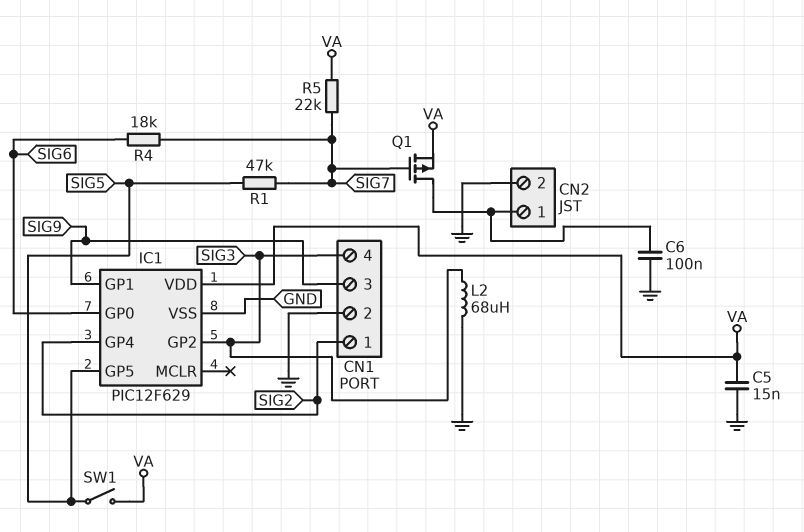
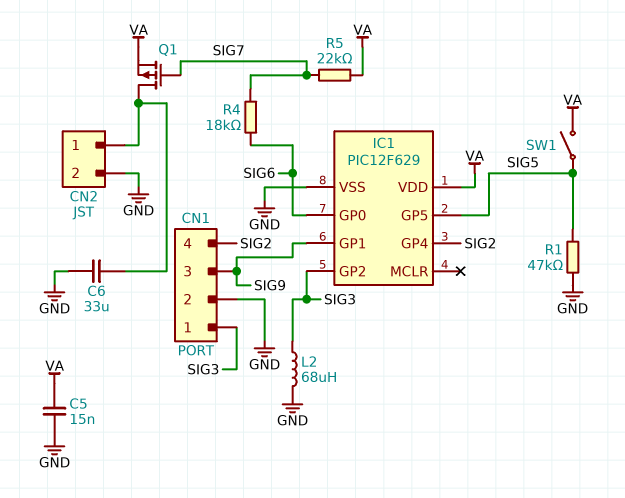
C6: 100nF (CN2/1, GND) -> 33uF (CN2/1, GND)
CN1 pin 1: SIG2 -> SIG3
CN1 pin 4: SIG3 -> SIG2
R1: 47k (SIG5, SIG7) -> 47k (GND, SIG5)

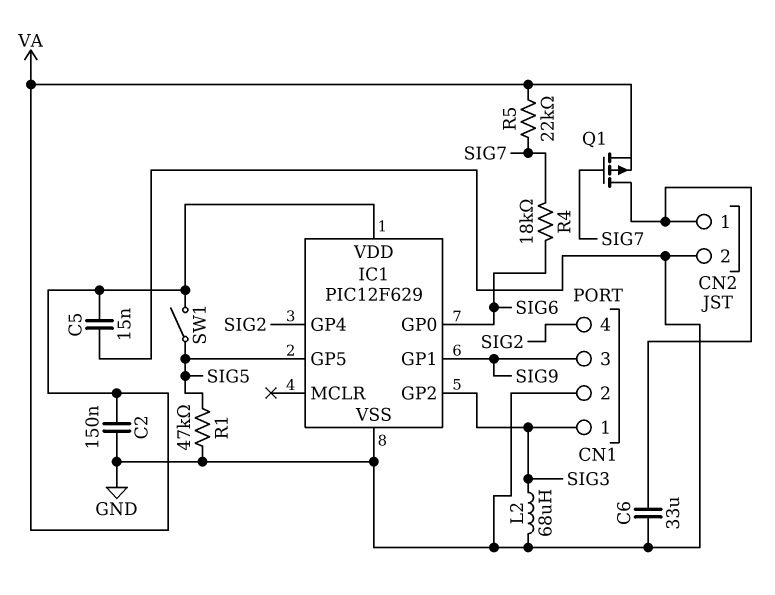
C2: none -> 150nF (GND, VA)

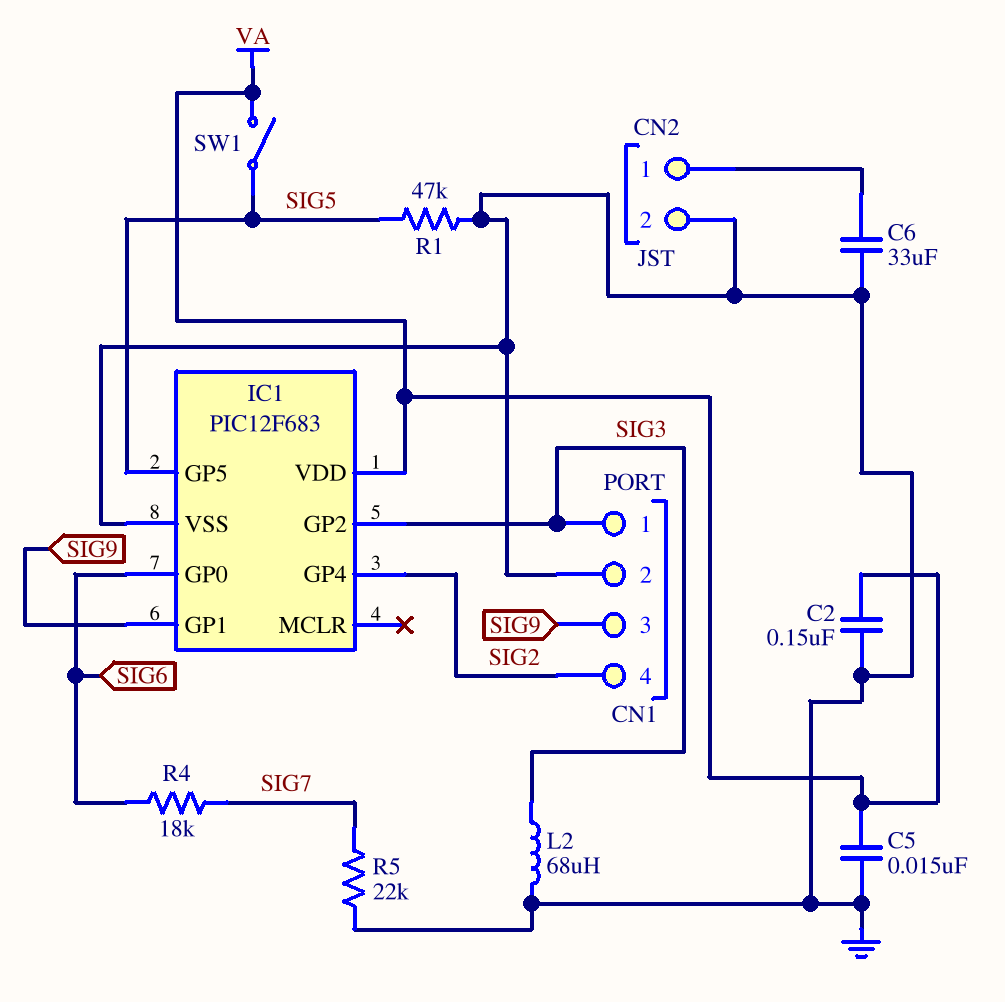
IC1: PIC12F629 -> PIC12F683
Q1: PMOS (G SIG7, D CN2/1, S VA) -> none
R5: 22k (SIG7, VA) -> 22k (GND, SIG7)

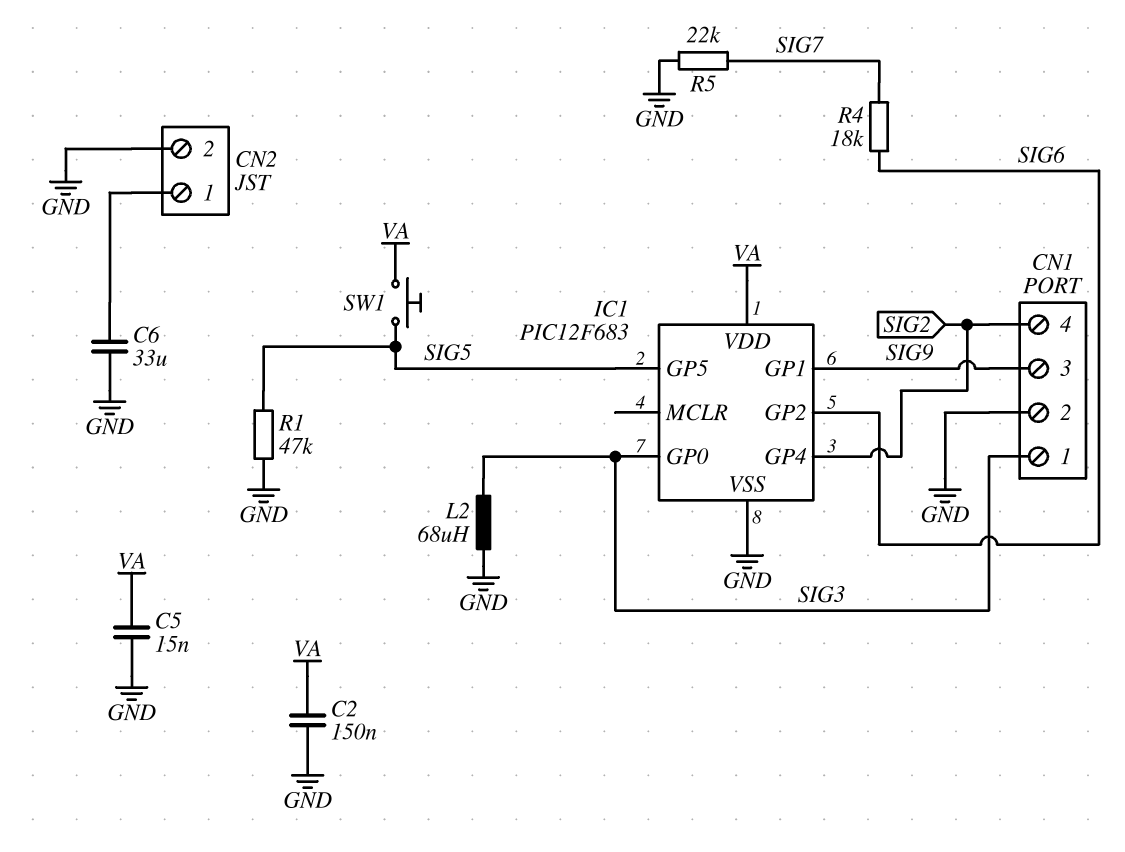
IC1 pin GP0: SIG6 -> SIG3
IC1 pin GP2: SIG3 -> SIG6
SW1: switch (SIG5, VA) -> button (SIG5, VA)

